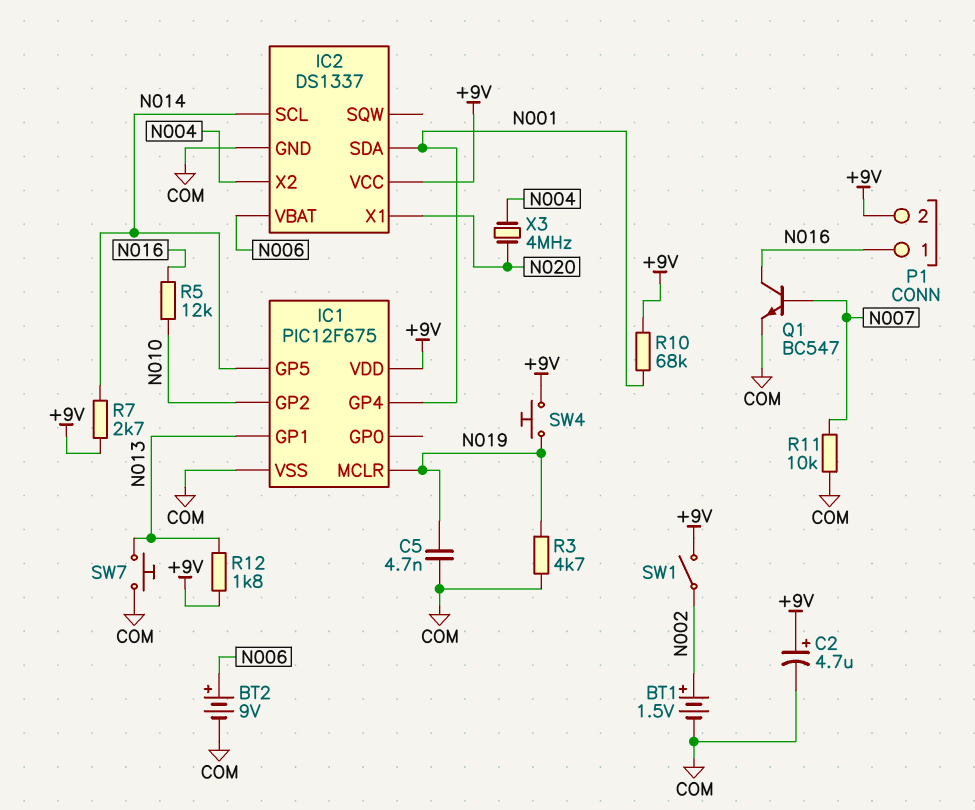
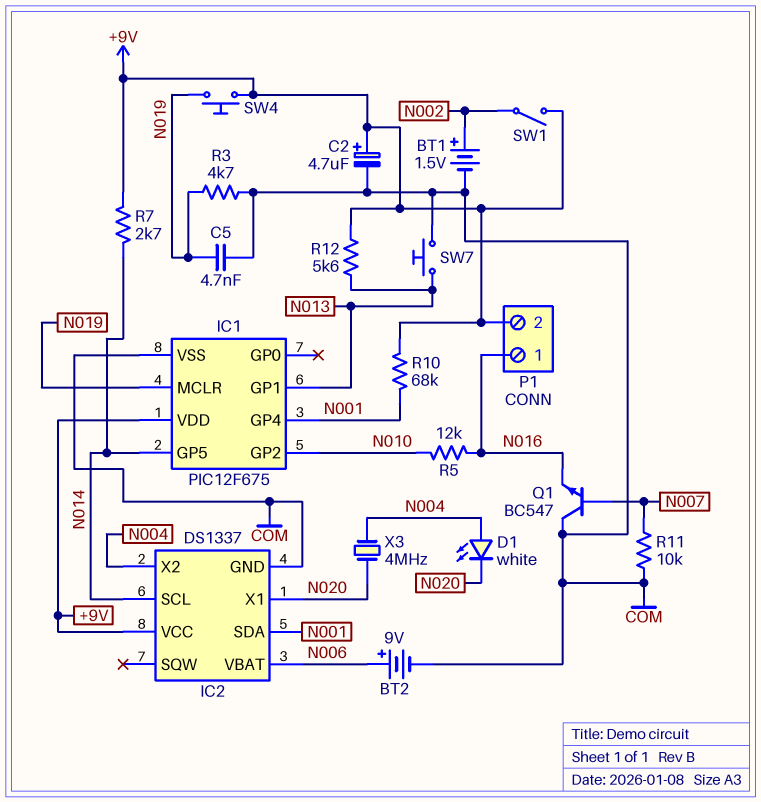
D1: none -> LED white (A N004, K N020)
Q1: NPN BC547 (B N007, C N016, E COM) -> NPN BC547 (B N007, C COM, E N016)
R12: 1.8k (+9V, N013) -> 5.6k (+9V, N013)

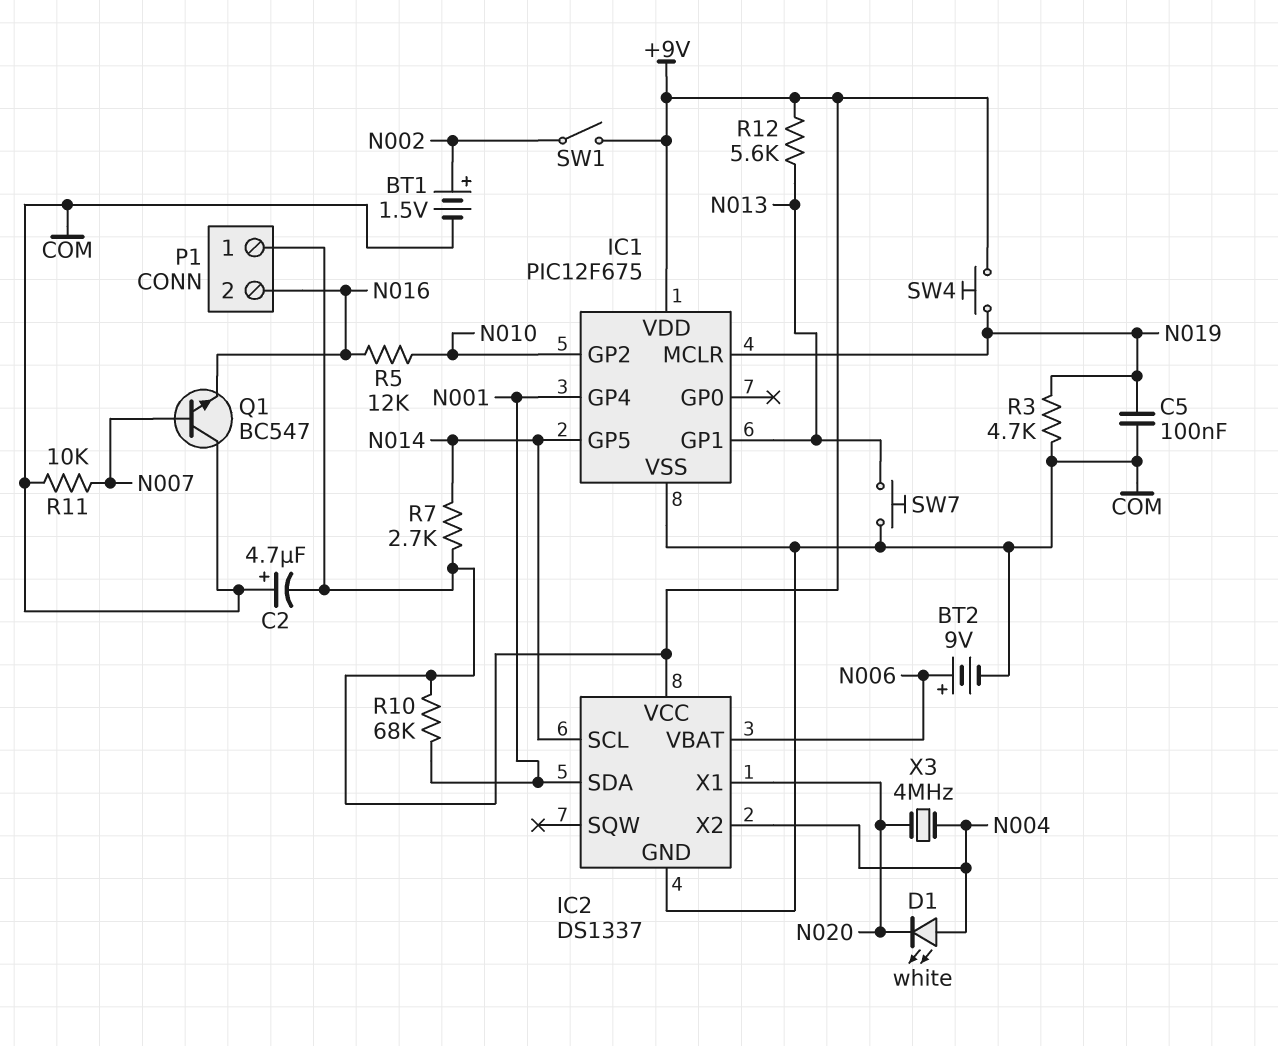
C2: 4.7uF (plus +9V, minus COM) -> 4.7uF (plus COM, minus +9V)
C5: 4.7nF (COM, N019) -> 100nF (COM, N019)
P1 pin 1: N016 -> +9V
P1 pin 2: +9V -> N016

